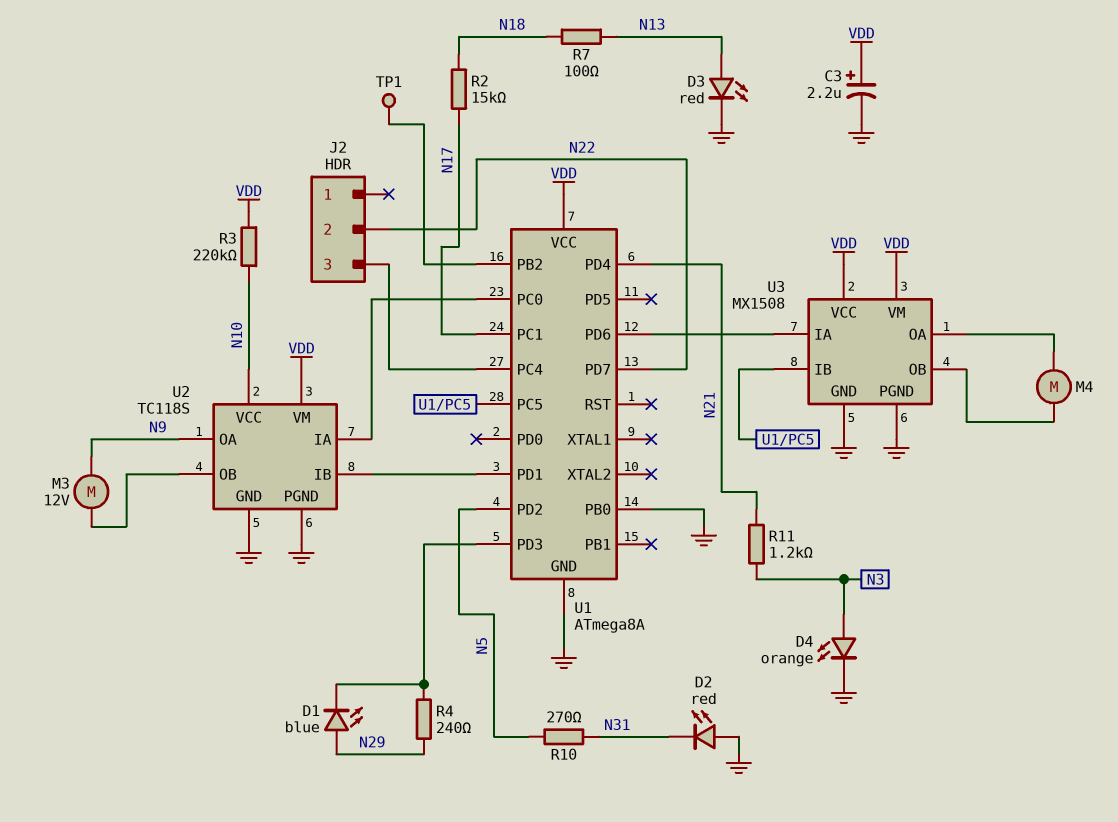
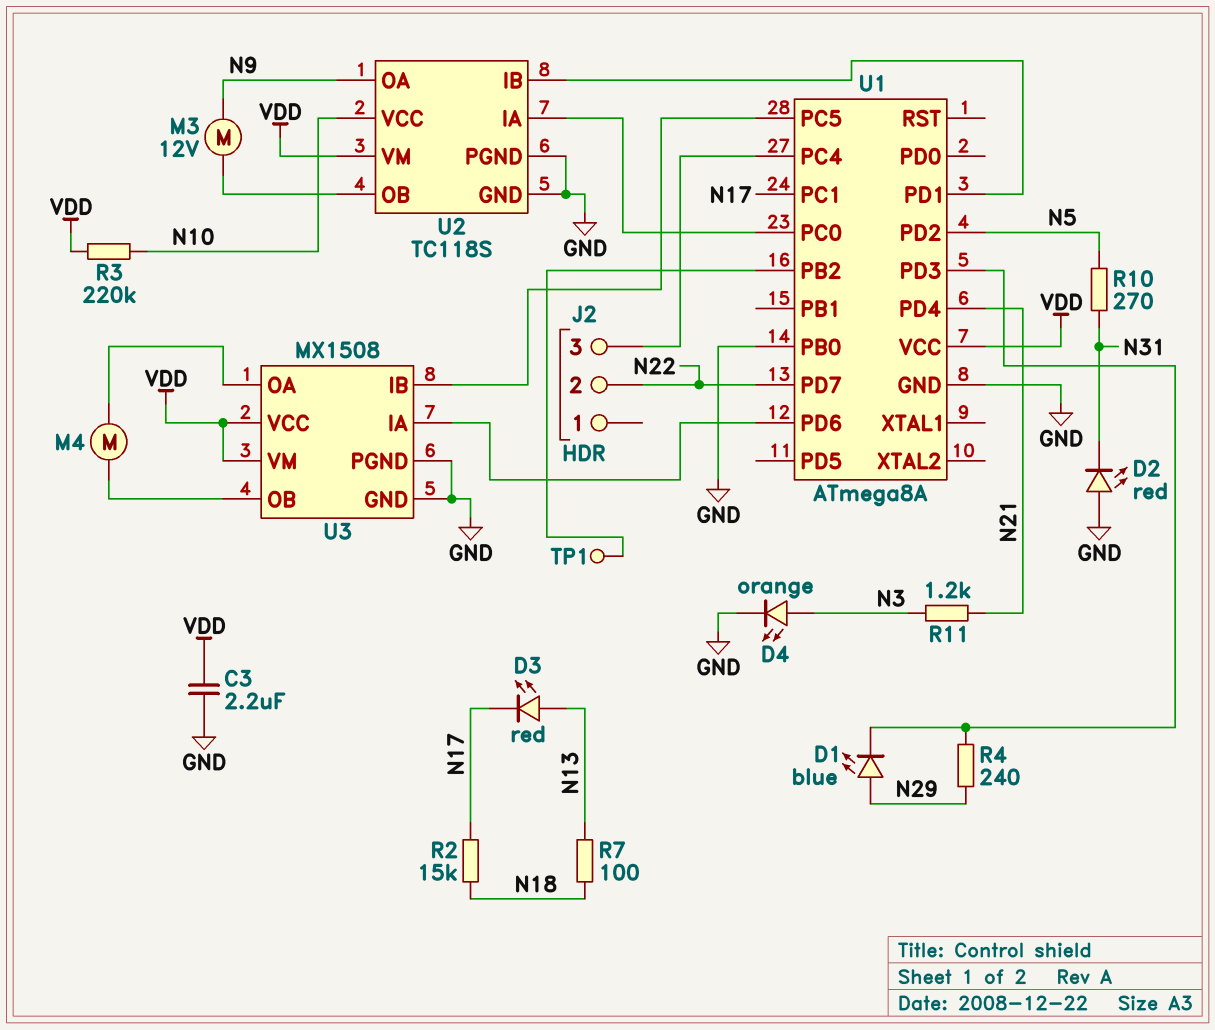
C3: 2.2uF (plus VDD, minus GND) -> 2.2uF (GND, VDD)
D3: LED red (A N13, K GND) -> LED red (A N13, K N17)

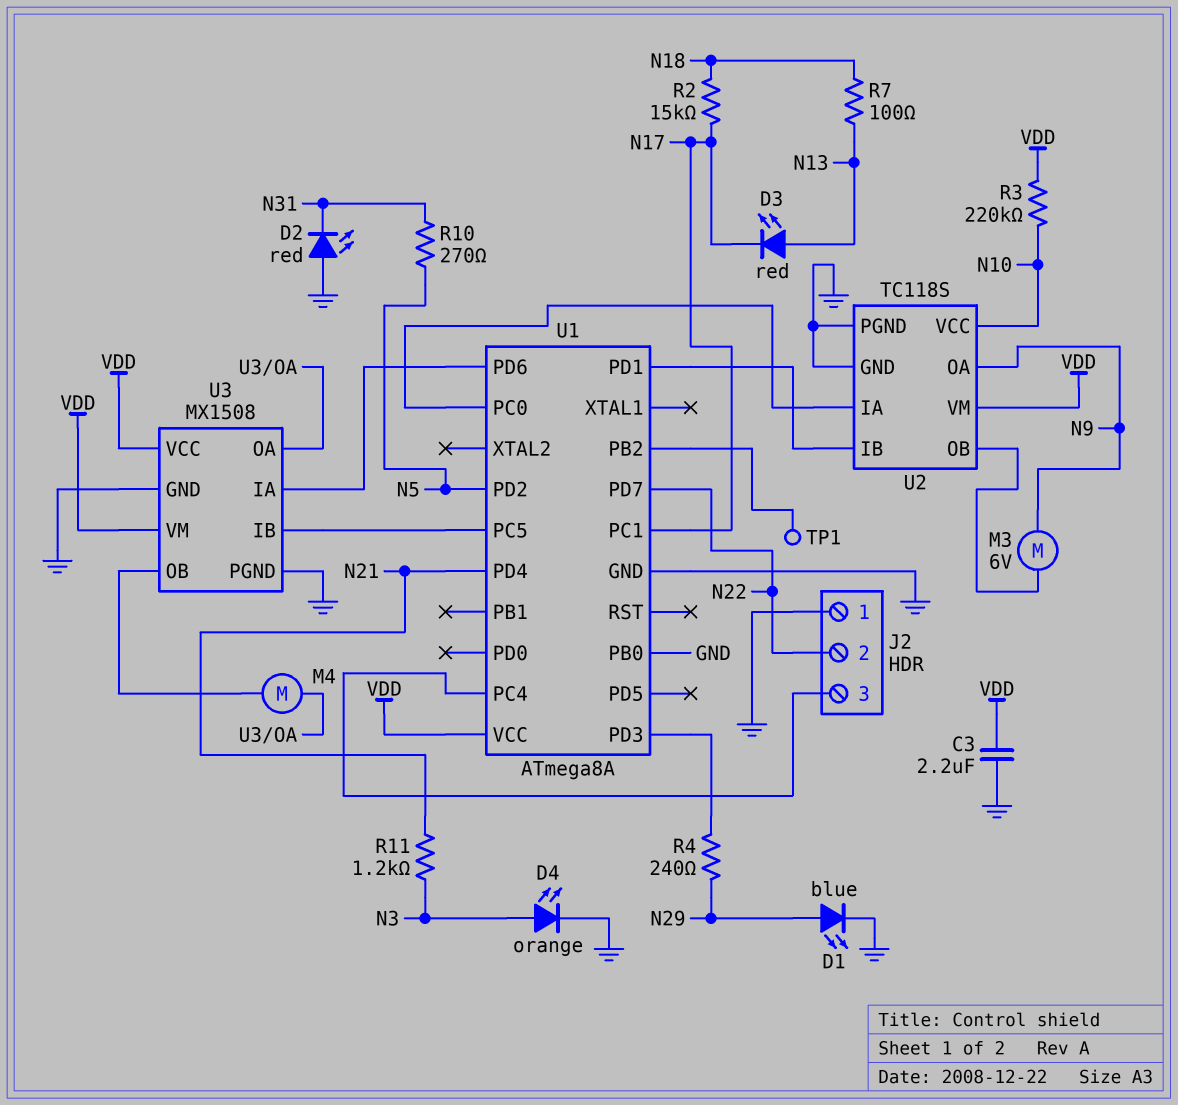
D1: LED blue (A N29, K U1/PD3) -> LED blue (A N29, K GND)
J2 pin 1: none -> GND
M3: motor 12V (N9, U2/OB) -> motor 6V (N9, U2/OB)

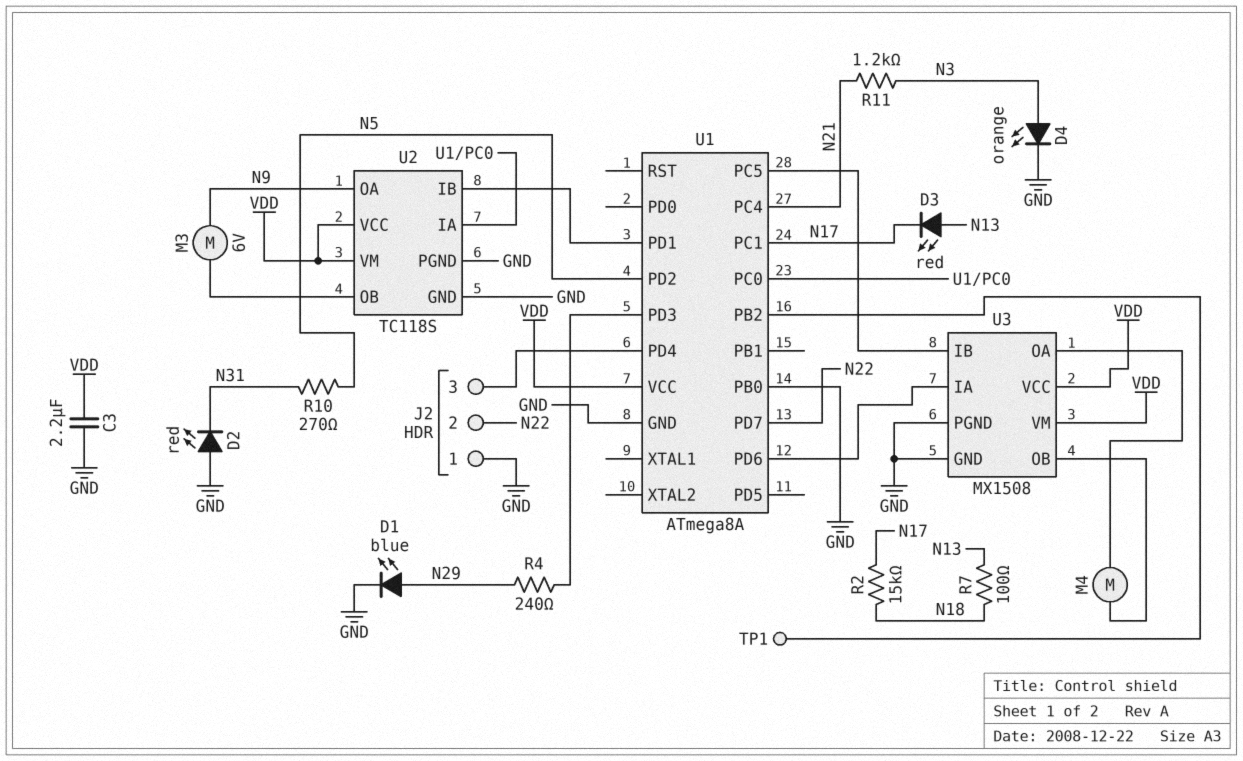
R3: 220k (N10, VDD) -> none
U1 pin PC4: J2/3 -> N21
U1 pin PD4: N21 -> J2/3
U2 pin VCC: N10 -> VDD

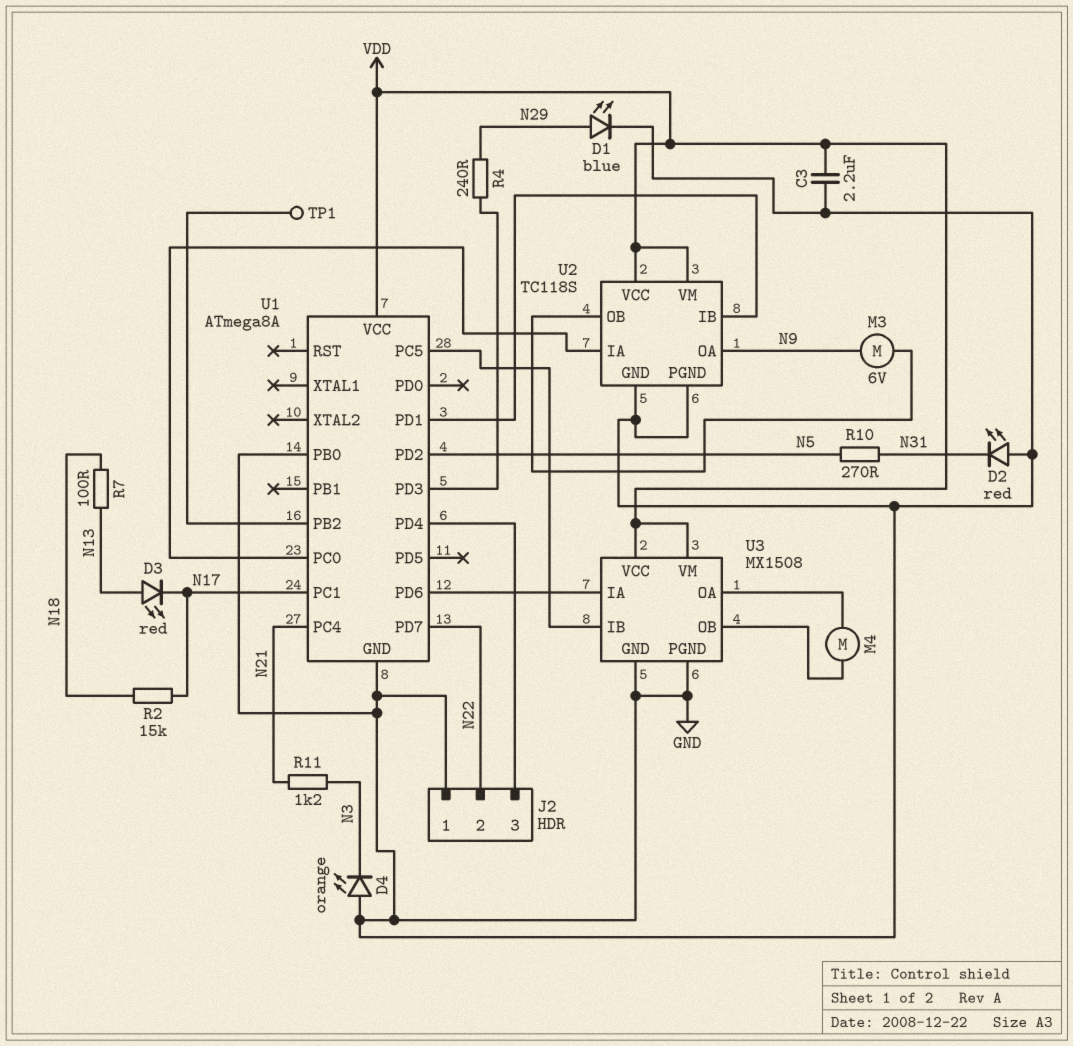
D4: LED orange (A N3, K GND) -> LED orange (A GND, K N3)

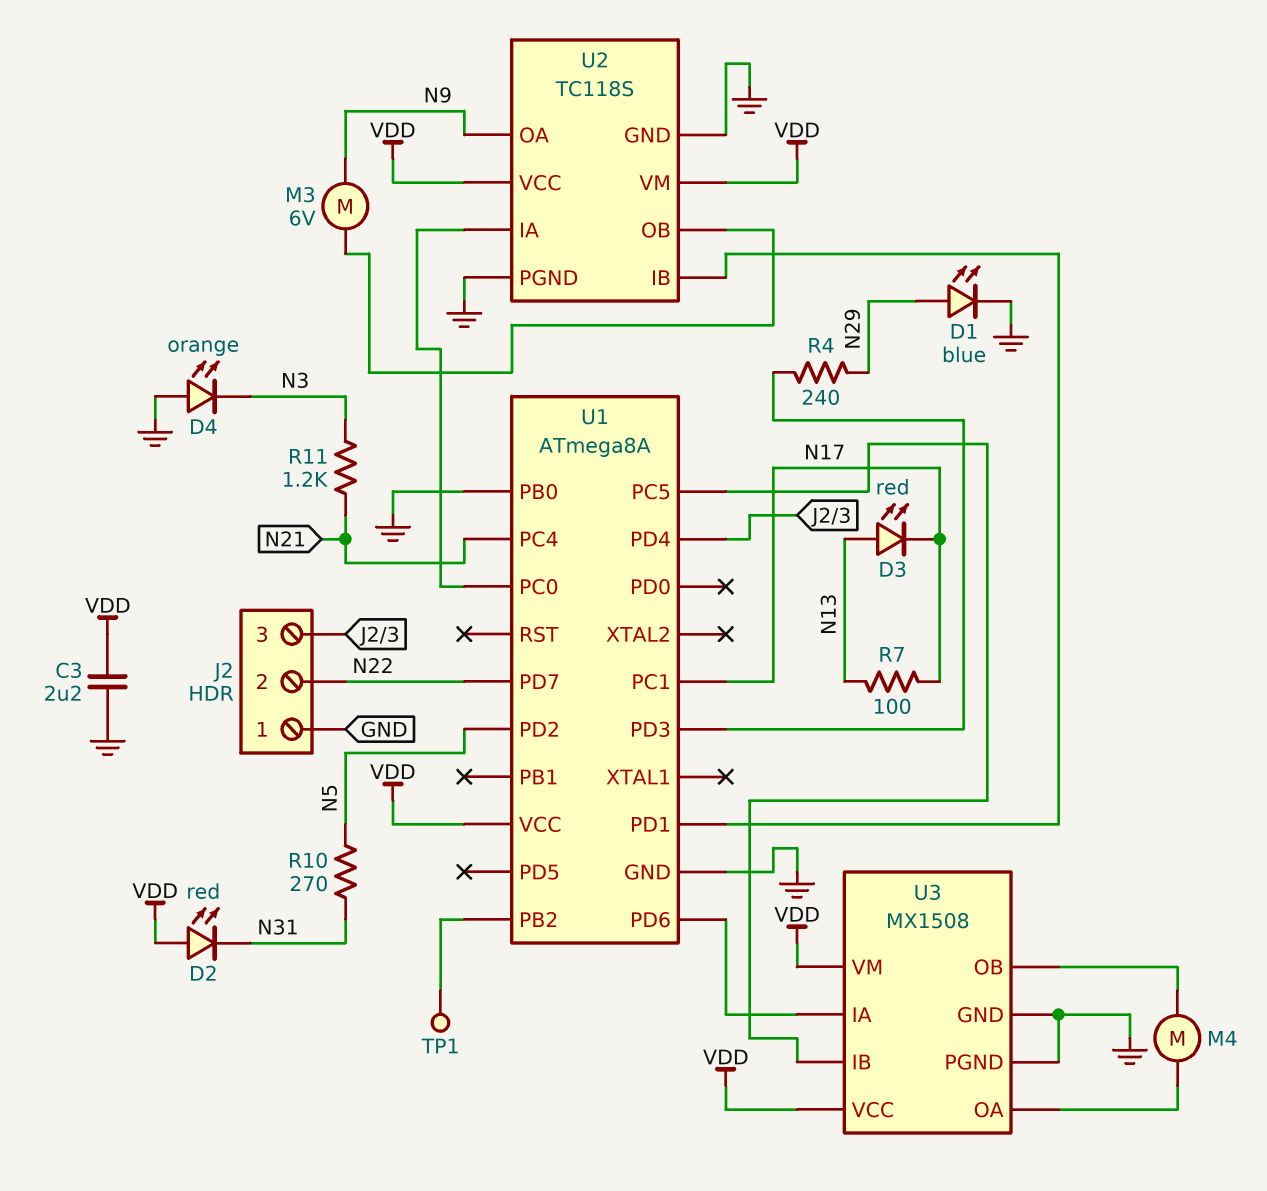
D2: LED red (A GND, K N31) -> LED red (A VDD, K N31)
R2: 15k (N17, N18) -> none
R7: 100 (N13, N18) -> 100 (N13, N17)

